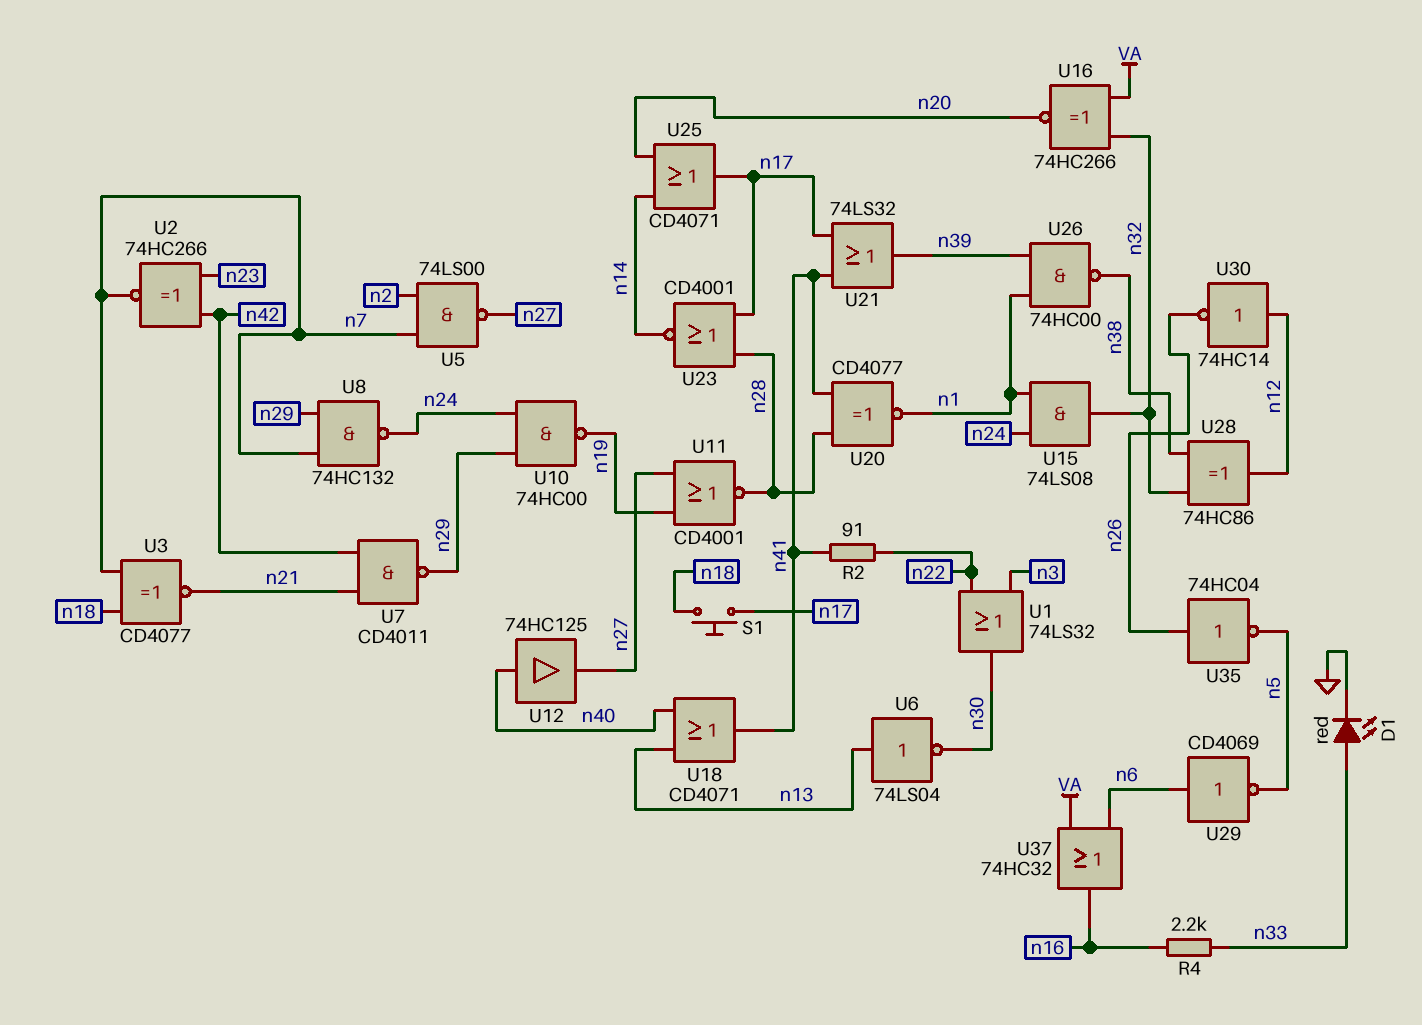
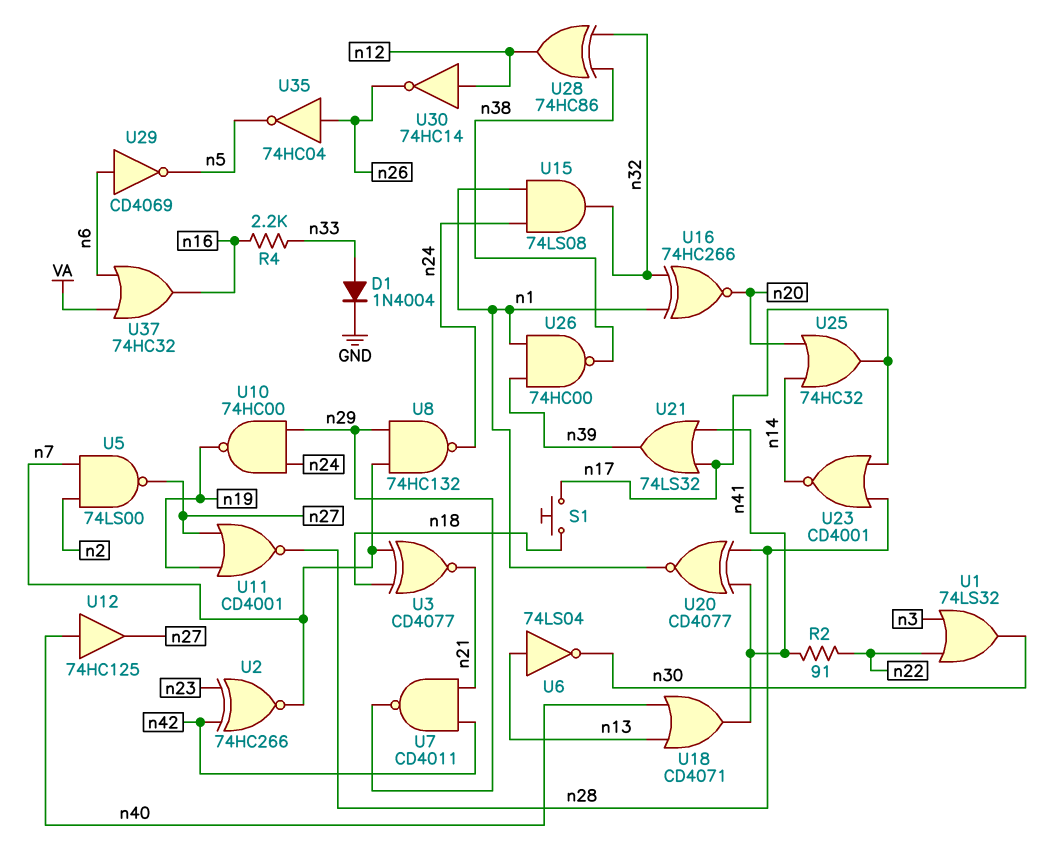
D1: LED red (A n33, K GND) -> diode 1N4004 (A n33, K GND)
U16: XNOR 74HC266 (in VA, in n32, out n20) -> XNOR 74HC266 (in n1, in n32, out n20)
U25: OR CD4071 (in n14, in n20, out n17) -> OR 74HC32 (in n14, in n20, out n17)

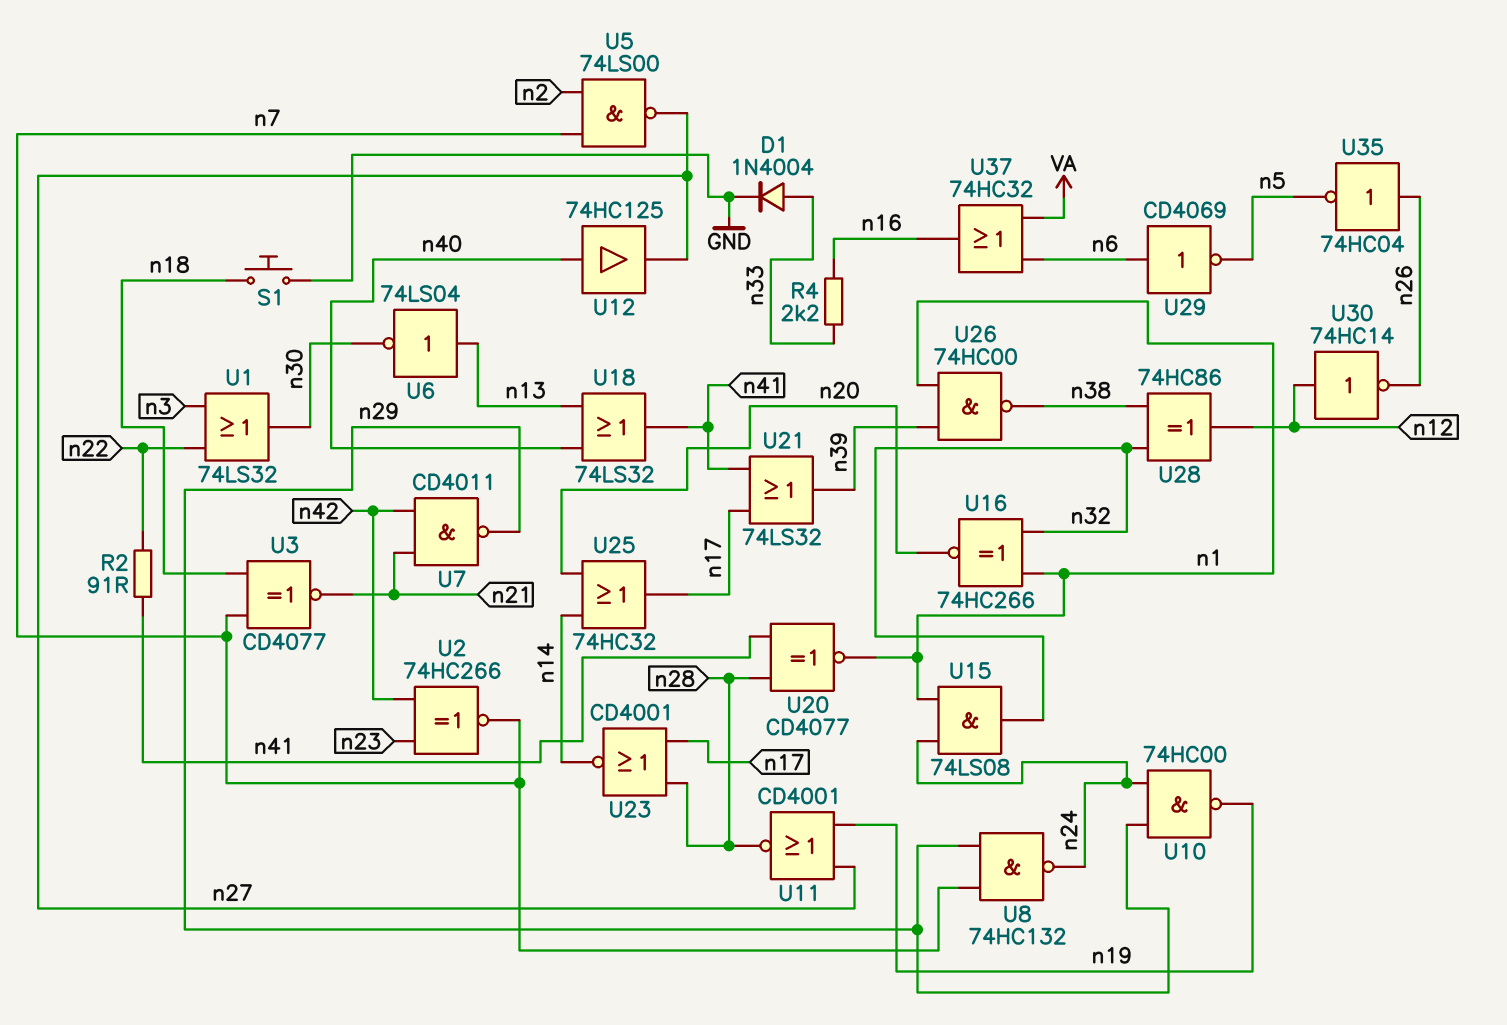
S1: button (n17, n18) -> button (GND, n18)
U18: OR CD4071 (in n13, in n40, out n41) -> OR 74LS32 (in n13, in n40, out n41)

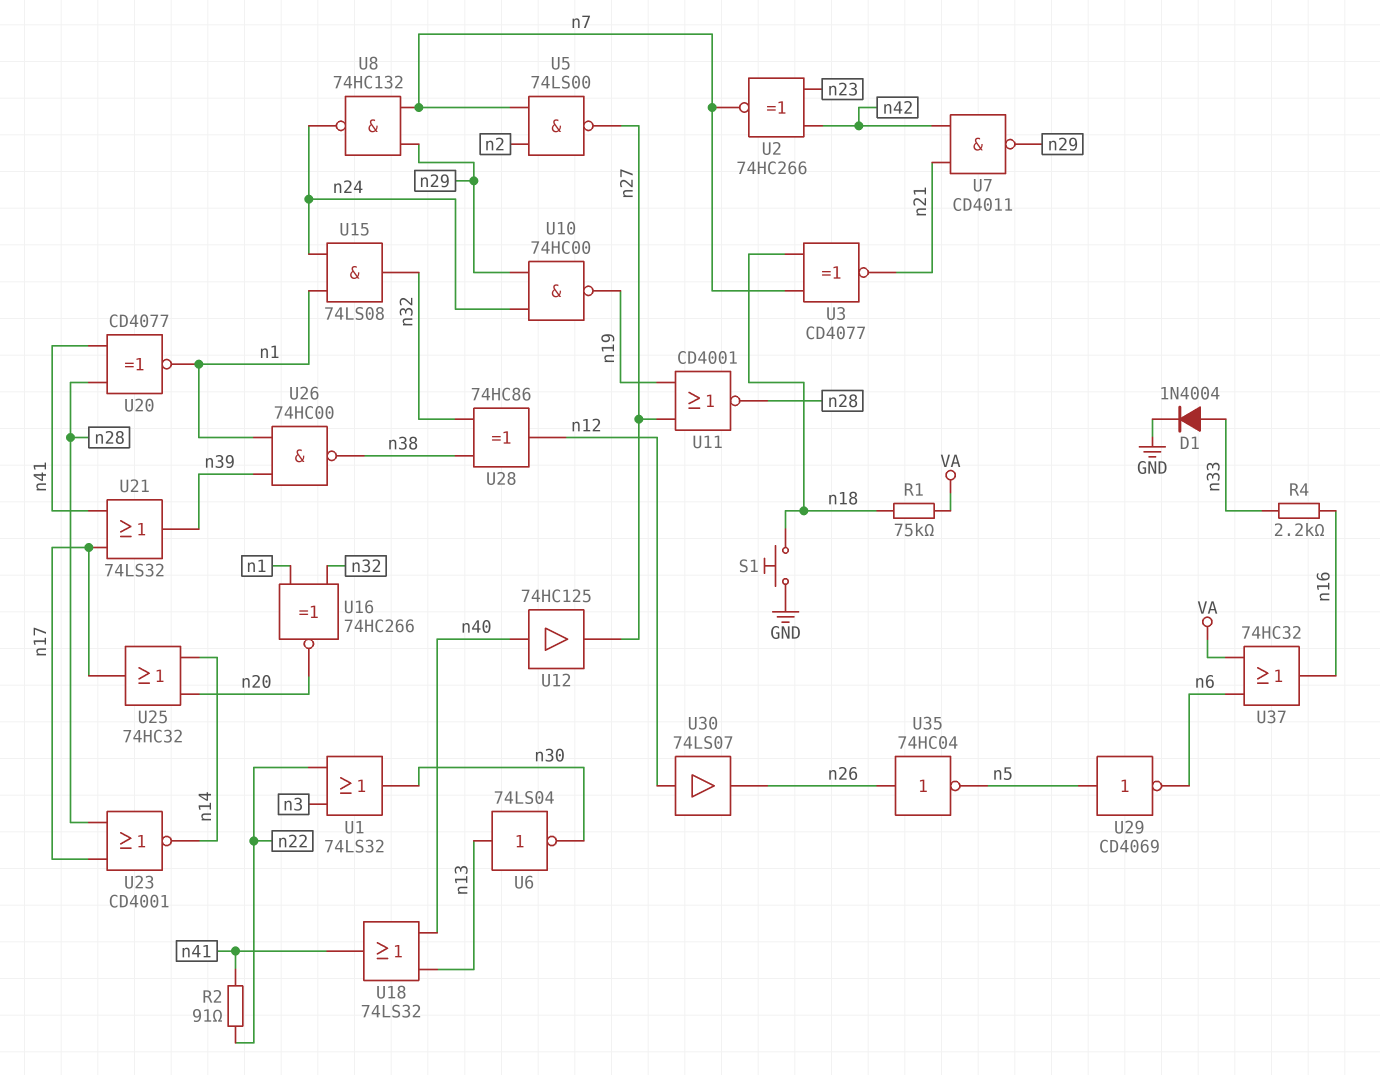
R1: none -> 75k (VA, n18)
U29: NOT CD4069 (in n6, out n5) -> NOT CD4069 (in n5, out n6)
U30: NOT 74HC14 (in n12, out n26) -> buffer 74LS07 (in n12, out n26)

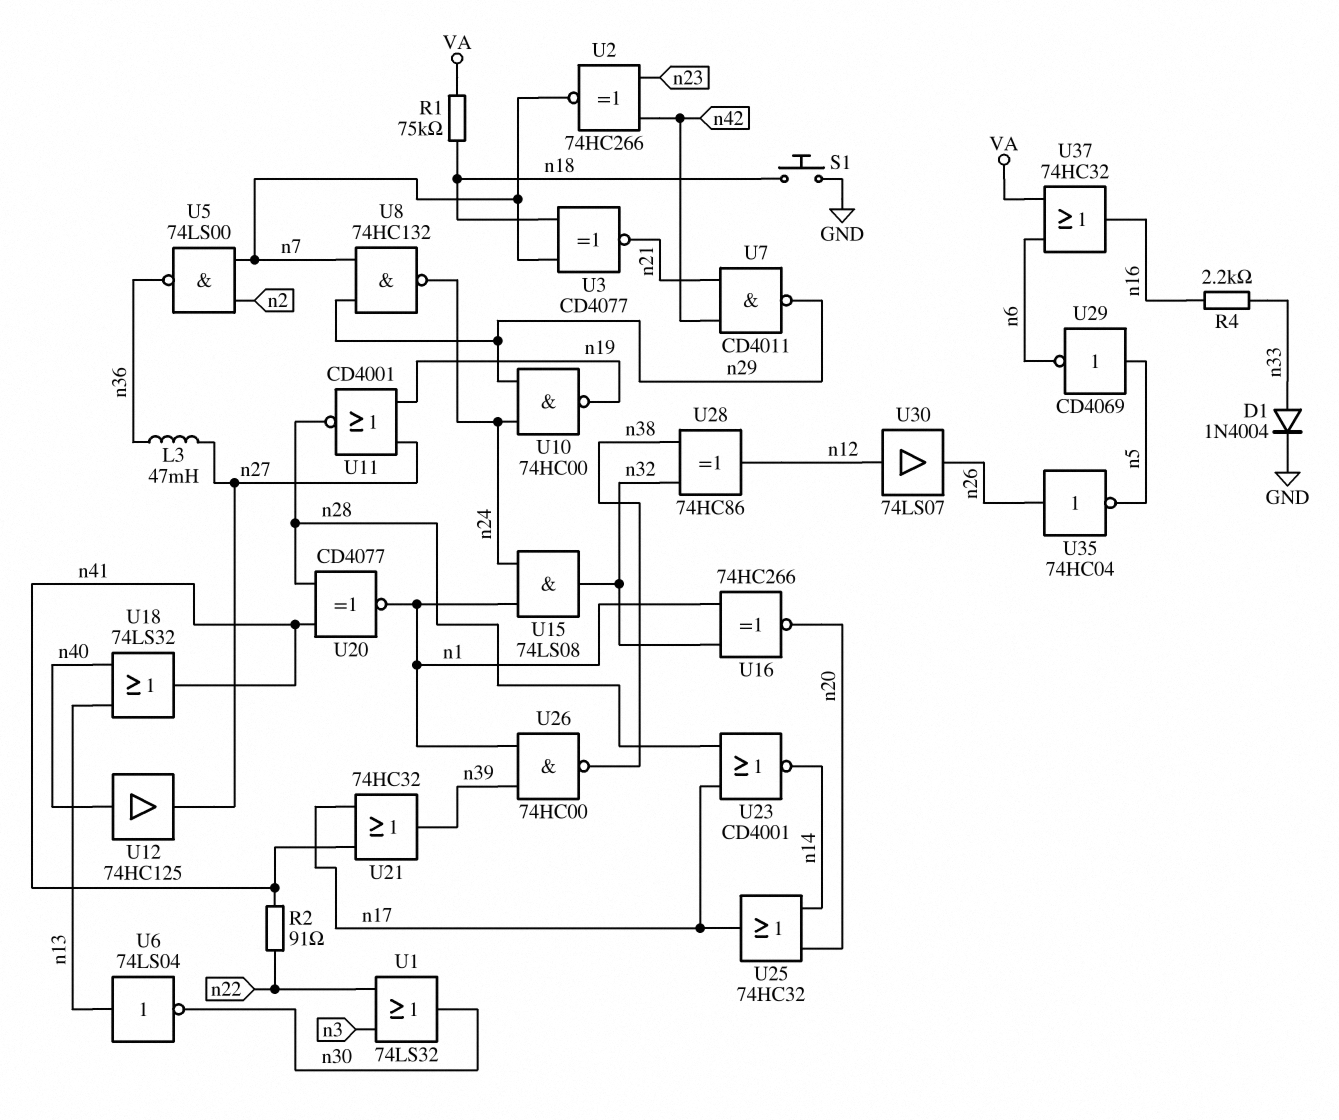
L3: none -> 47mH (n27, n36)
U5: NAND 74LS00 (in n2, in n7, out n27) -> NAND 74LS00 (in n2, in n7, out n36)
U21: OR 74LS32 (in n17, in n41, out n39) -> OR 74HC32 (in n17, in n41, out n39)

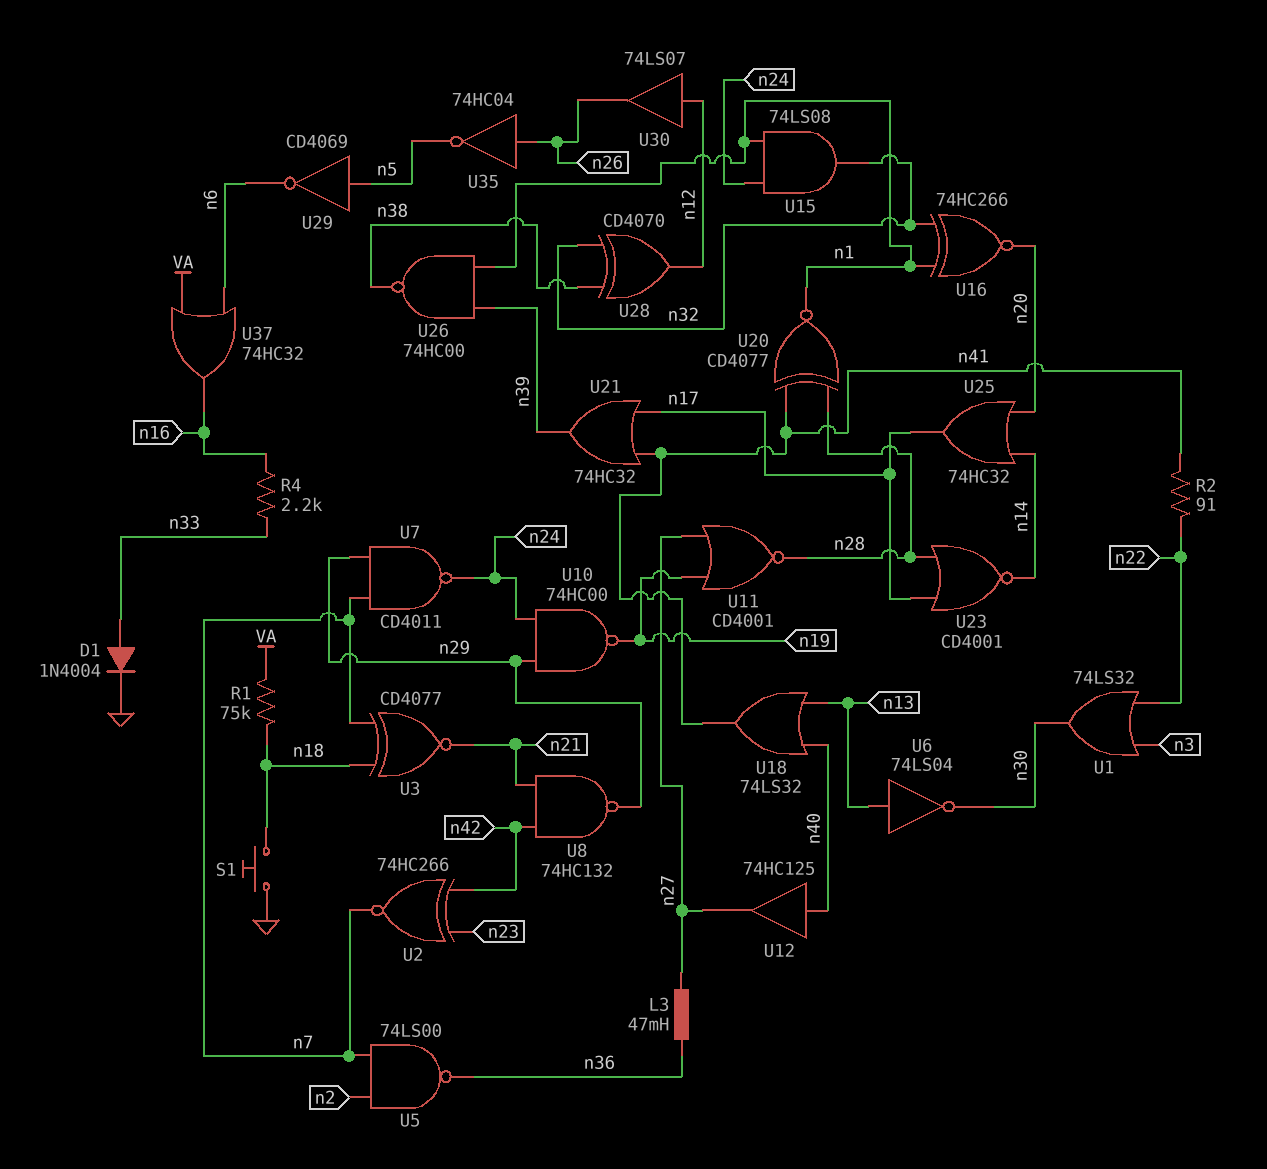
U7: NAND CD4011 (in n21, in n42, out n29) -> NAND CD4011 (in n7, in n29, out n24)
U8: NAND 74HC132 (in n7, in n29, out n24) -> NAND 74HC132 (in n21, in n42, out n29)
U28: XOR 74HC86 (in n32, in n38, out n12) -> XOR CD4070 (in n32, in n38, out n12)

